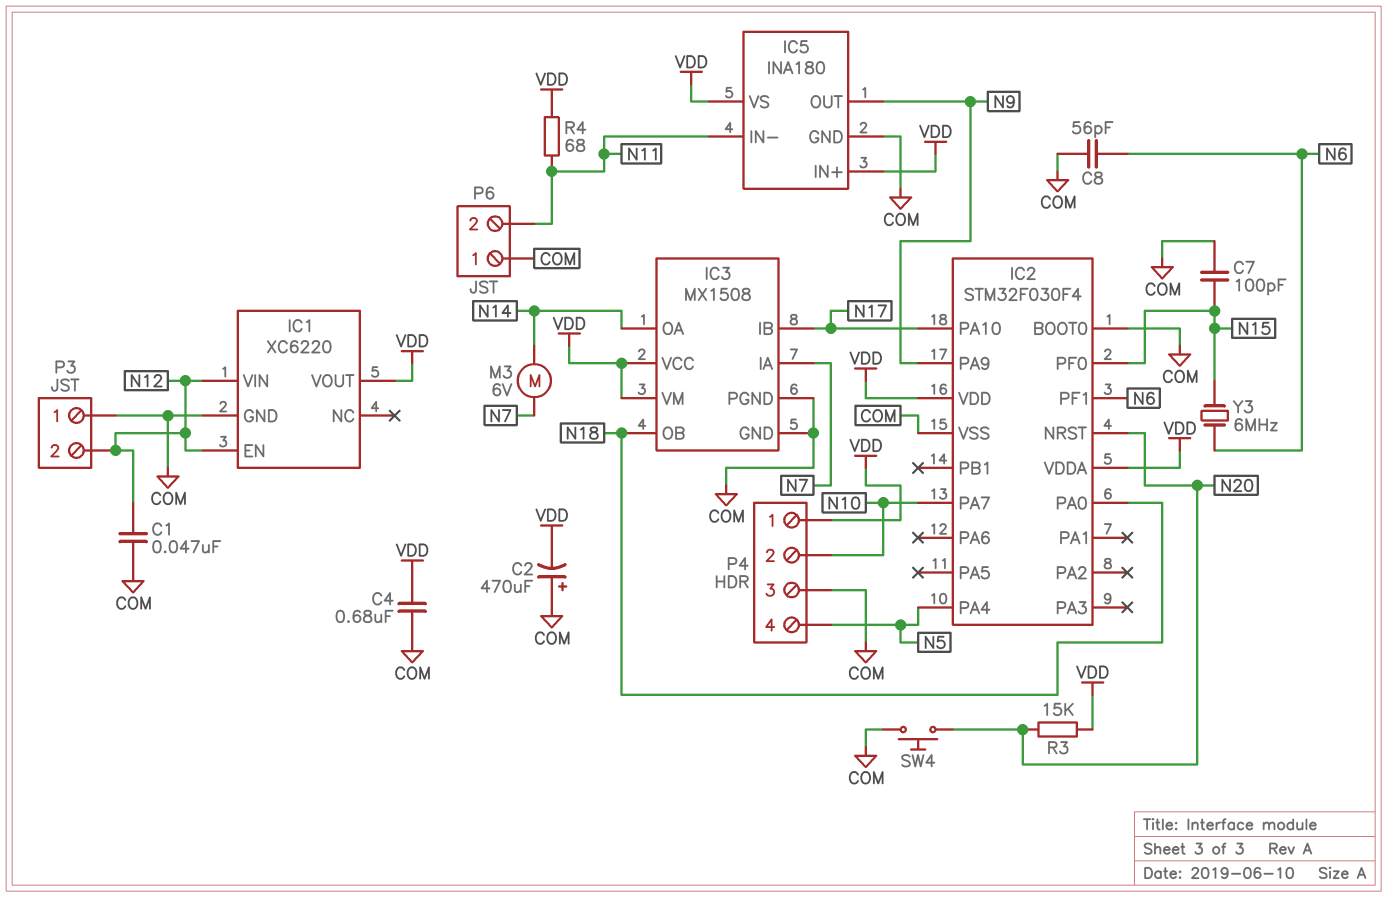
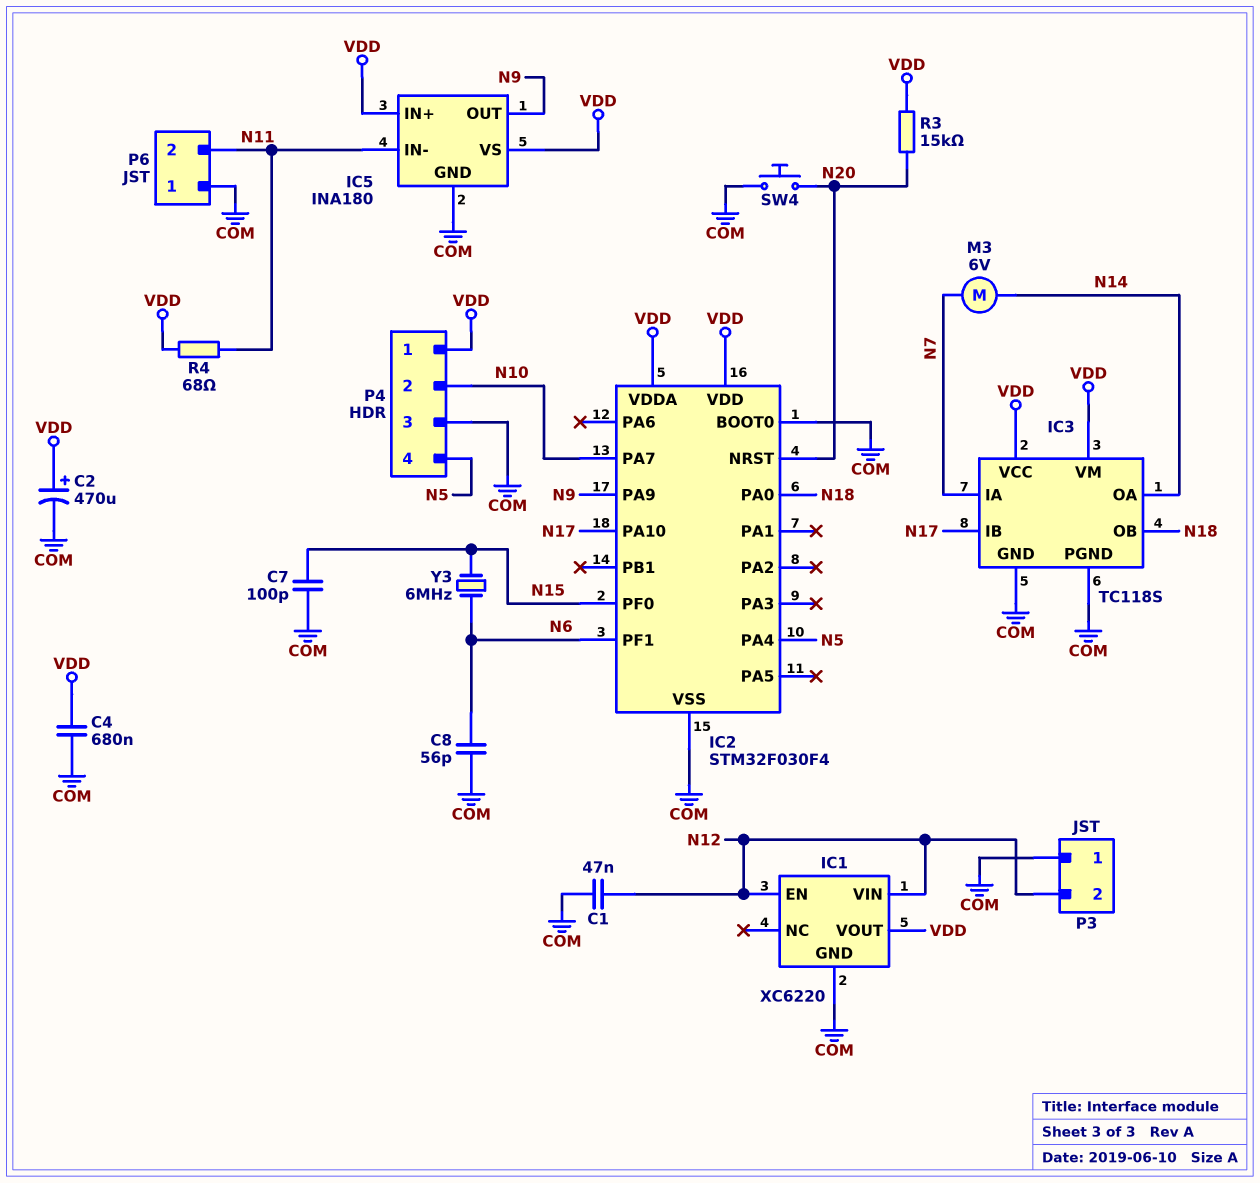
C2: 470uF (plus COM, minus VDD) -> 470uF (plus VDD, minus COM)
IC3: MX1508 -> TC118S

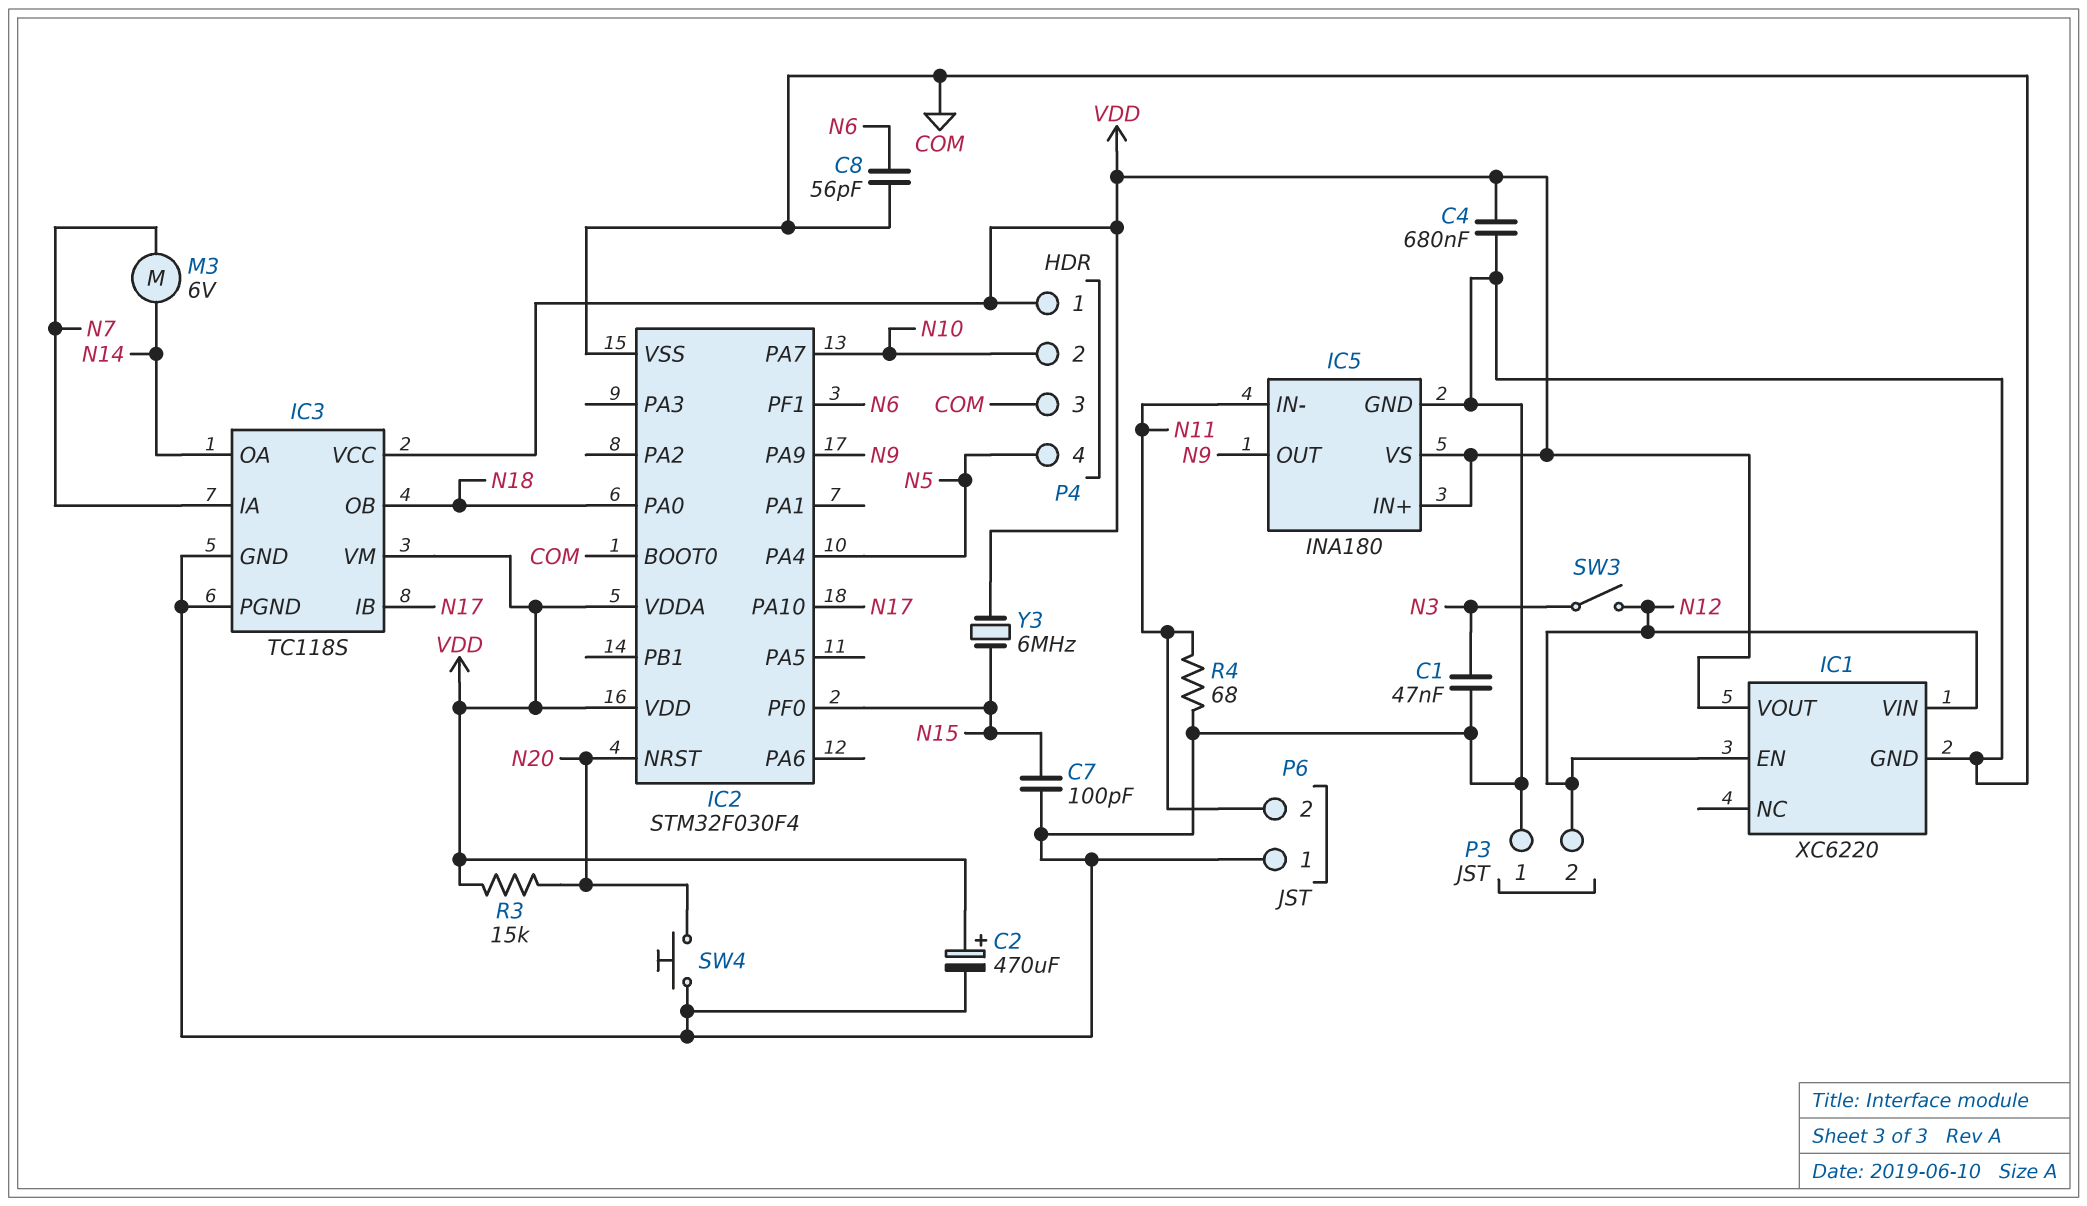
C1: 47nF (COM, N12) -> 47nF (COM, N3)
R4: 68 (N11, VDD) -> 68 (COM, N11)
SW3: none -> switch (N3, N12)
Y3: 6MHz (N6, N15) -> 6MHz (N15, VDD)

